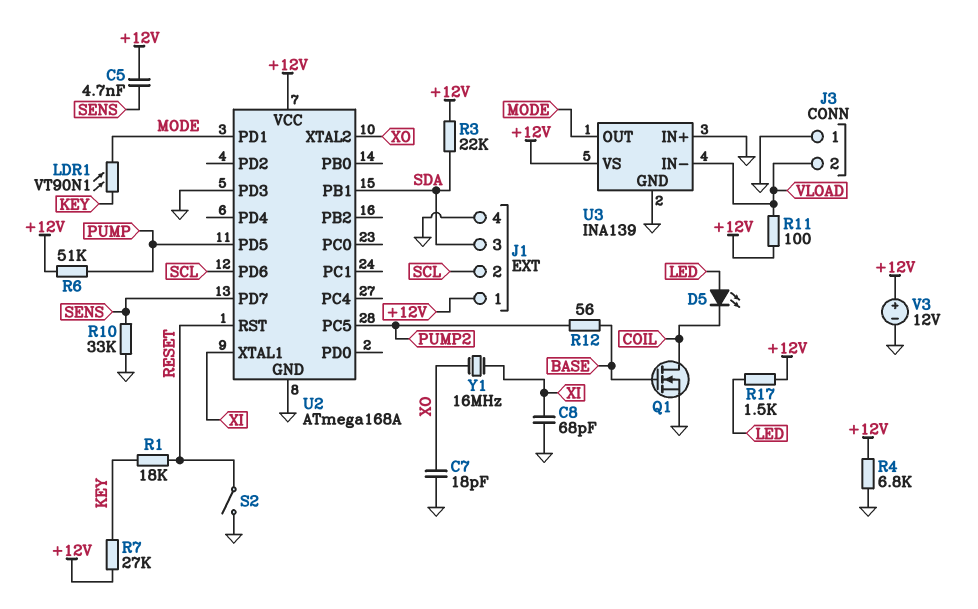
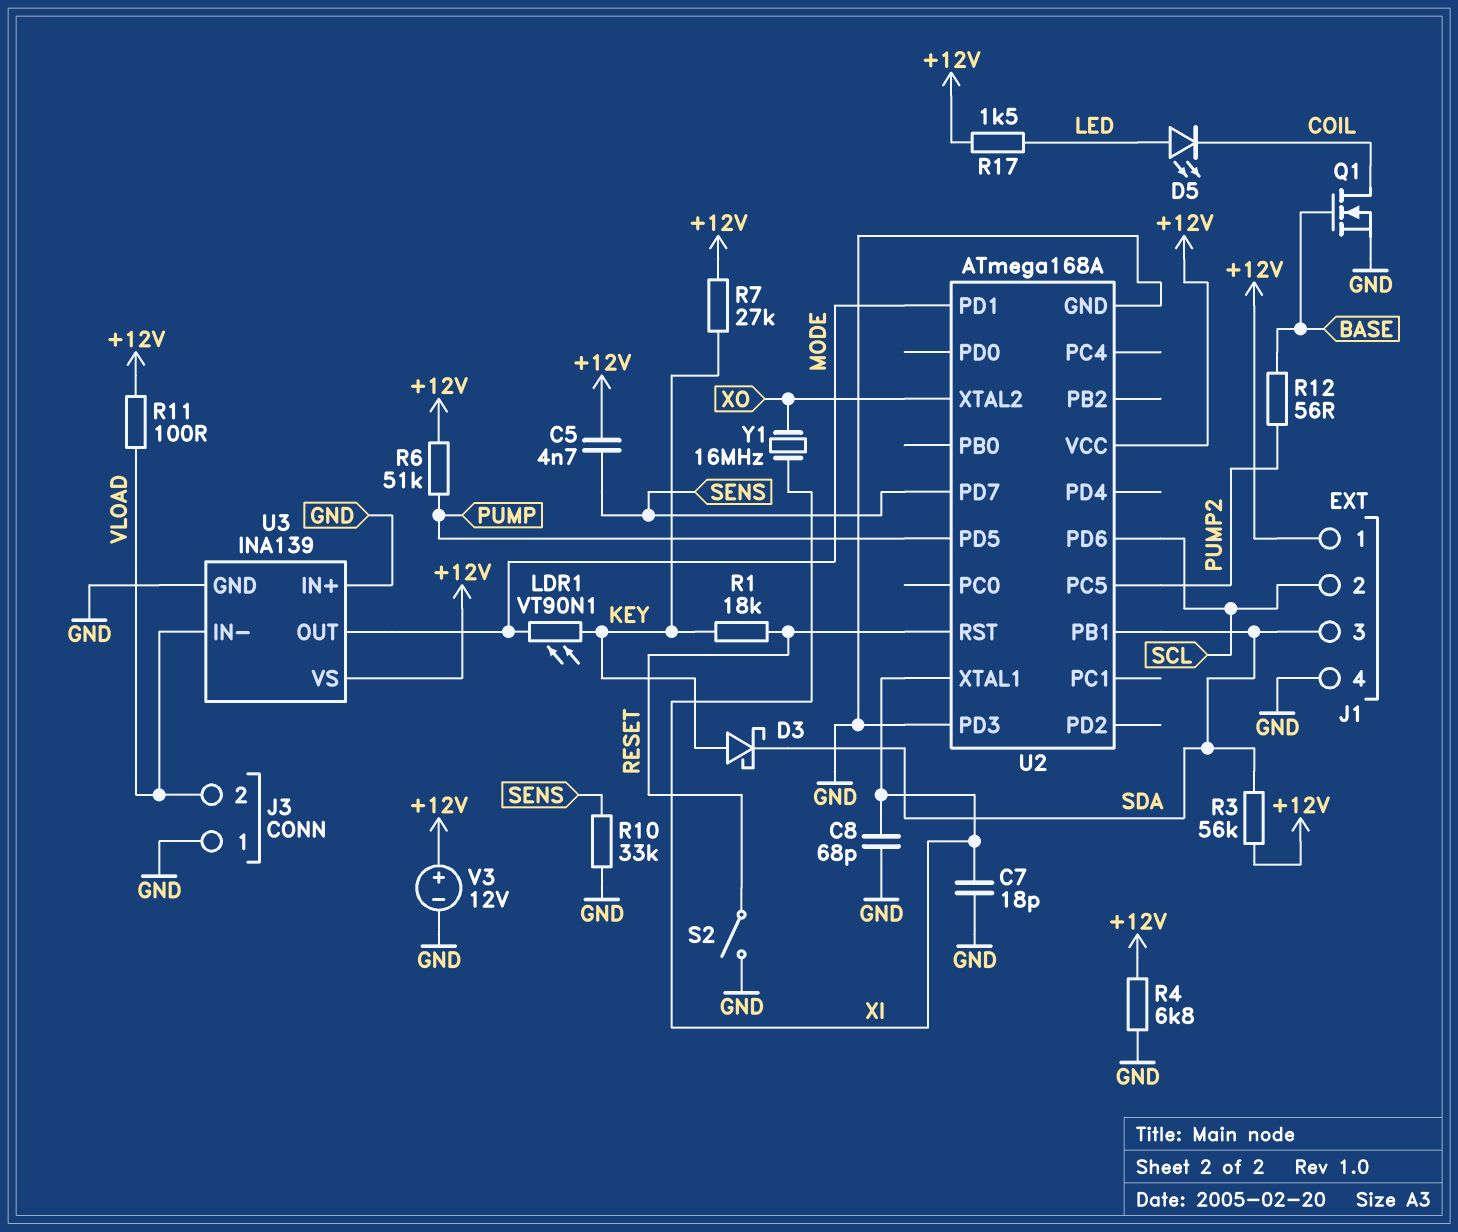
C7: 18pF (GND, XO) -> 18pF (GND, XI)
D3: none -> schottky (A KEY, K SDA)
R3: 22k (+12V, SDA) -> 56k (+12V, SDA)

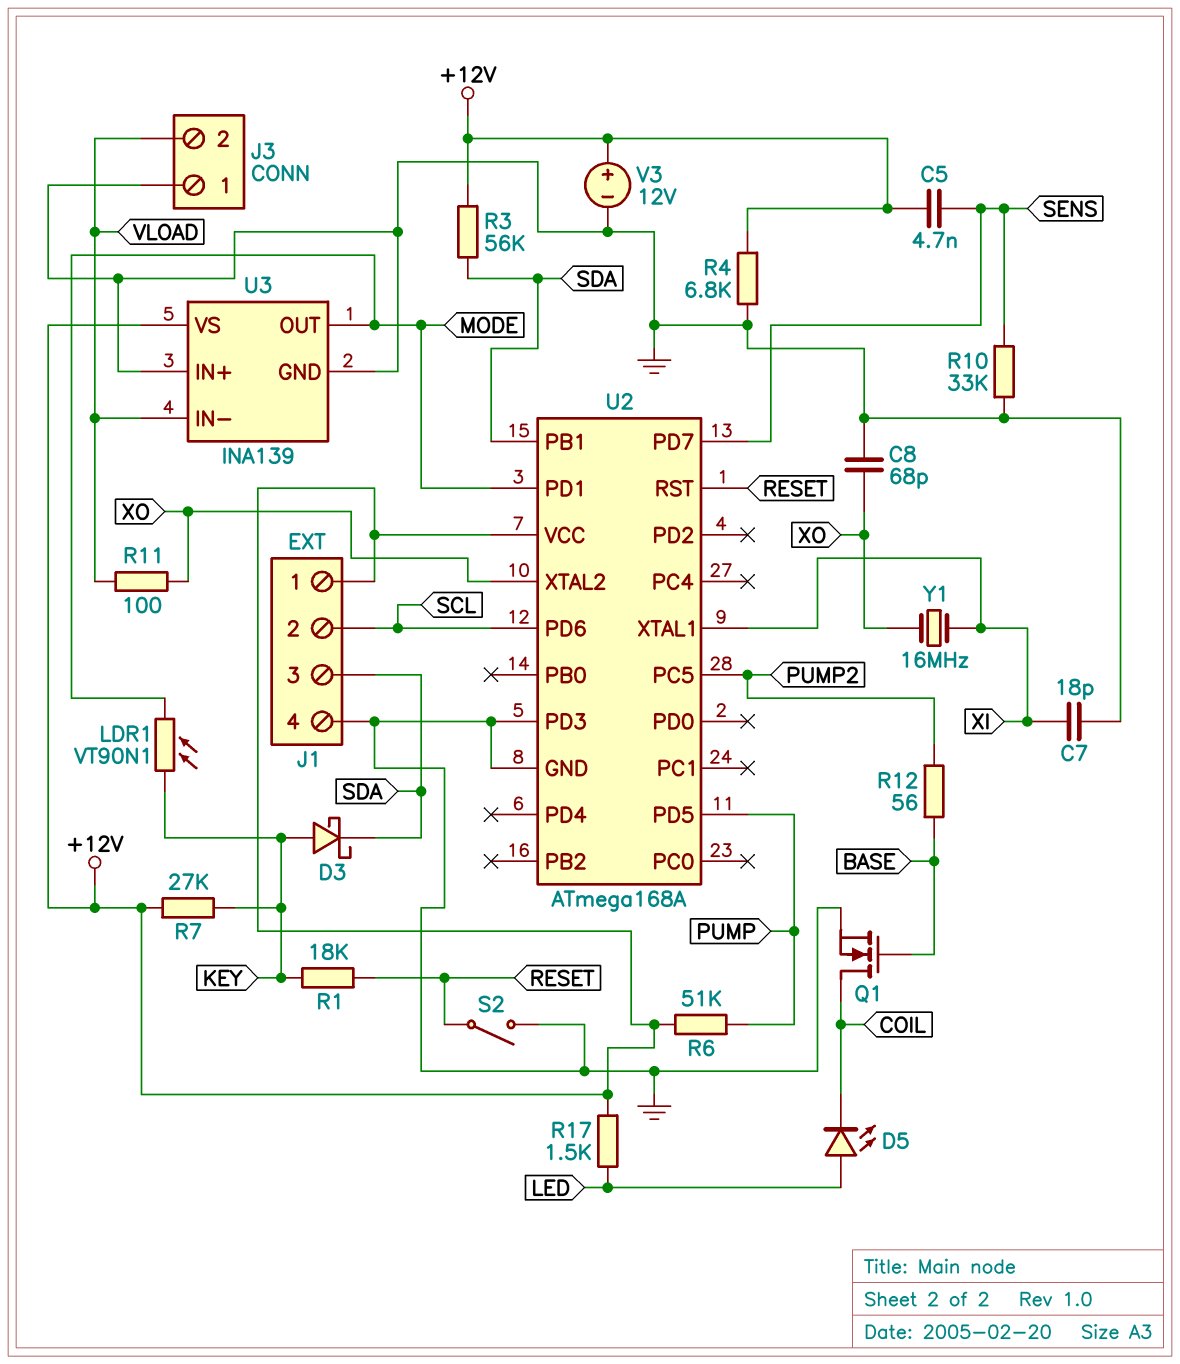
C8: 68pF (GND, XI) -> 68pF (GND, XO)
R11: 100 (+12V, VLOAD) -> 100 (VLOAD, XO)

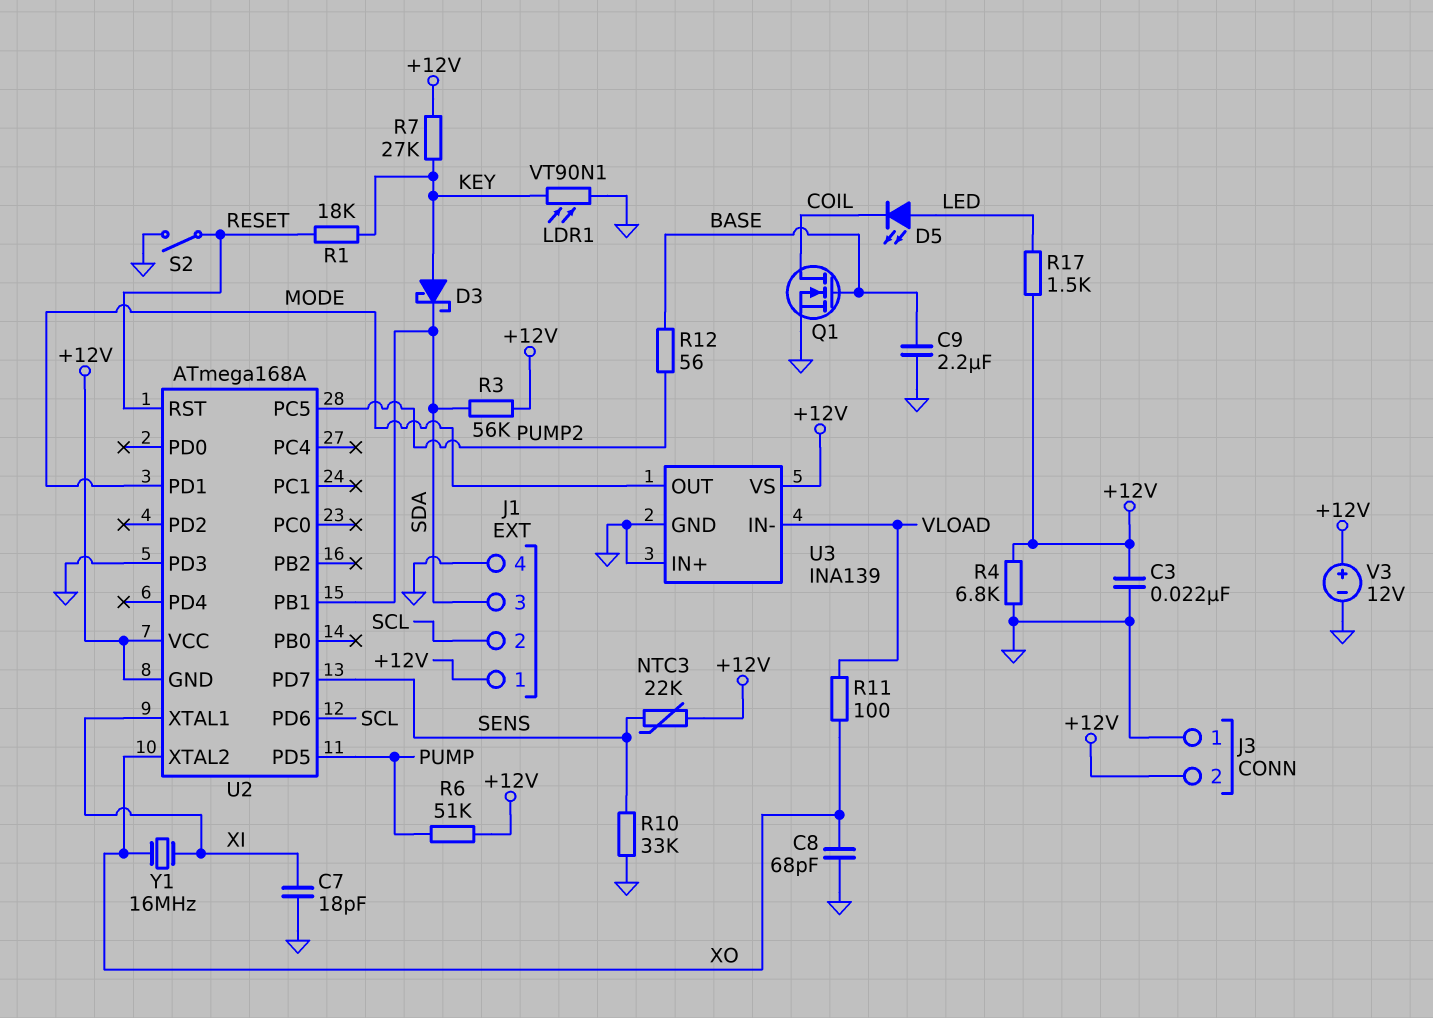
C3: none -> 22nF (+12V, GND)
C5: 4.7nF (+12V, SENS) -> none
C9: none -> 2.2uF (BASE, GND)
J3 pin 2: VLOAD -> +12V
LDR1: VT90N1 (KEY, MODE) -> VT90N1 (GND, KEY)
NTC3: none -> 22k (+12V, SENS)
U2 pin GND: GND -> +12V

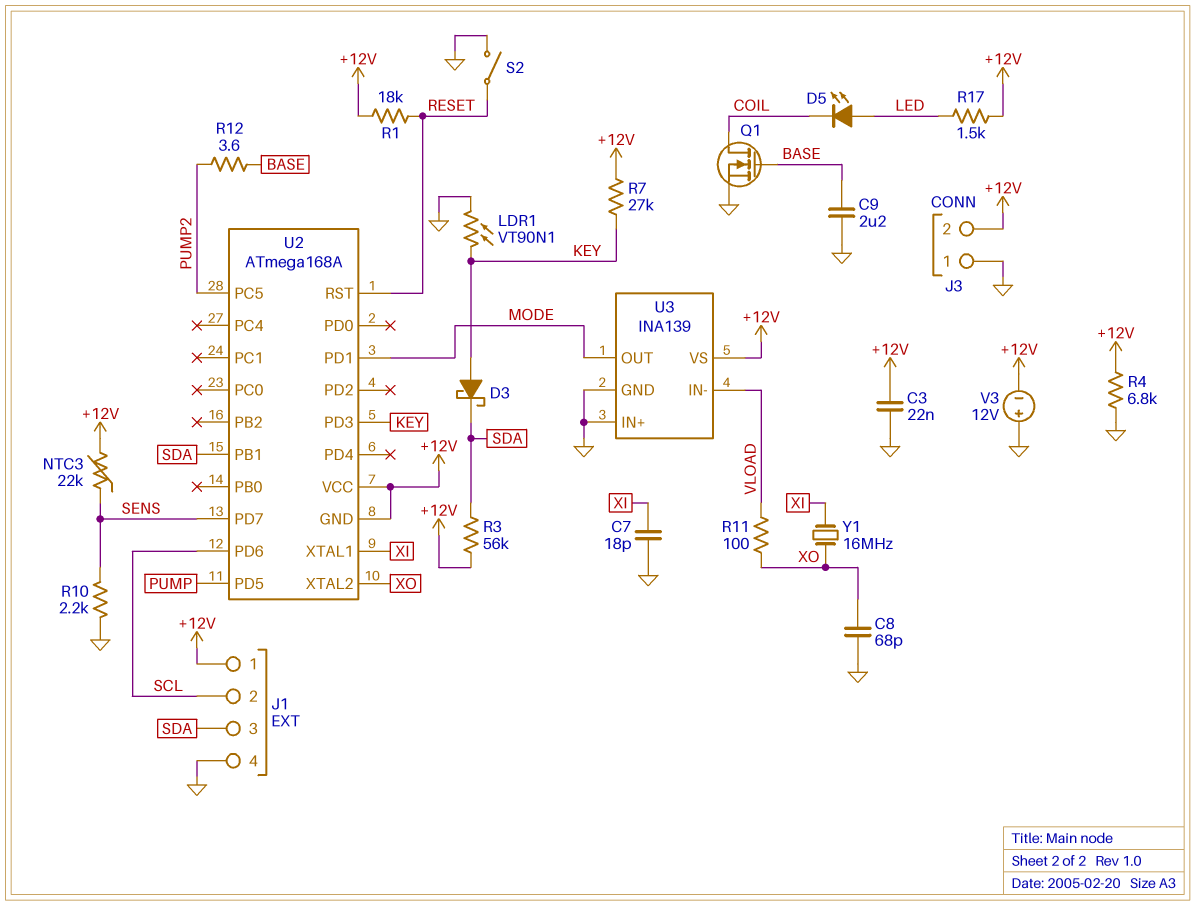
R1: 18k (KEY, RESET) -> 18k (+12V, RESET)
R6: 51k (+12V, PUMP) -> none
R10: 33k (GND, SENS) -> 2.2k (GND, SENS)
R12: 56 (BASE, PUMP2) -> 3.6 (BASE, PUMP2)
U2 pin PD3: GND -> KEY
V3: 12V (plus +12V, minus GND) -> 12V (plus GND, minus +12V)

